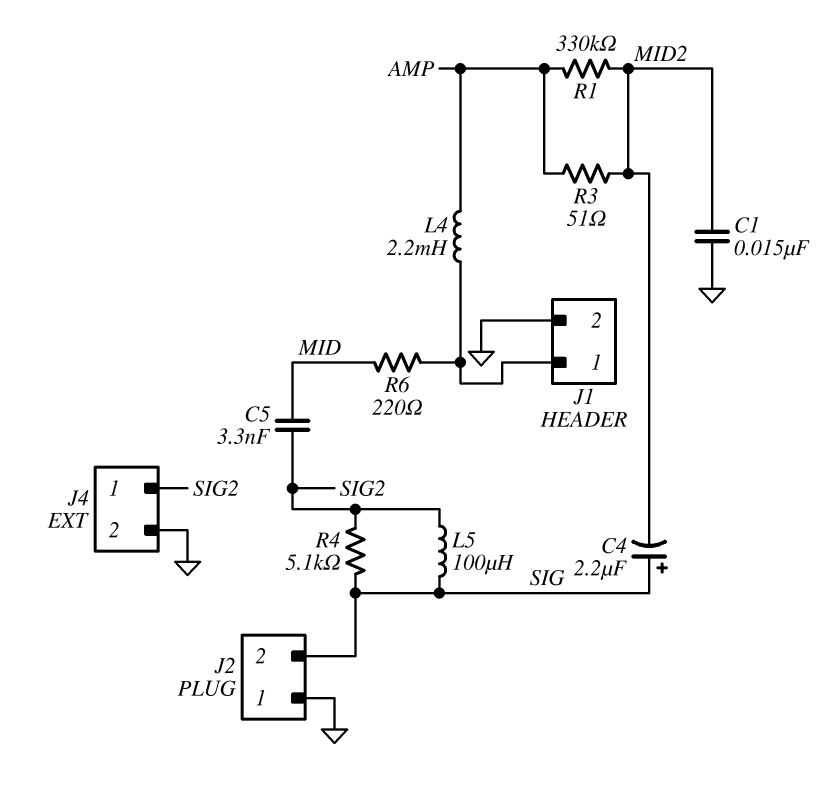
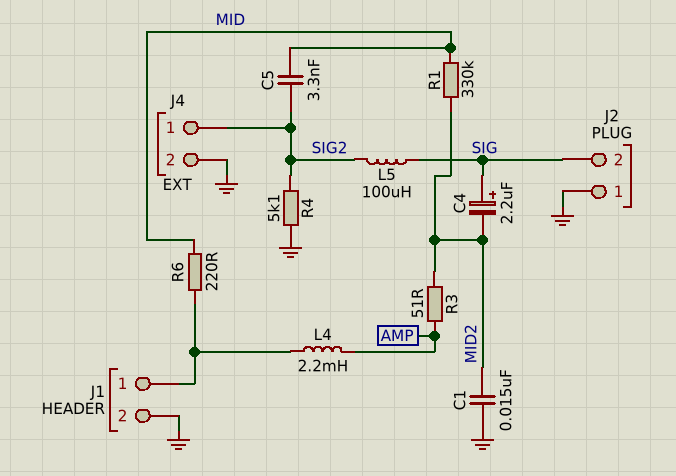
R1: 330k (AMP, MID2) -> 330k (MID, MID2)
R4: 5.1k (SIG, SIG2) -> 5.1k (GND, SIG2)

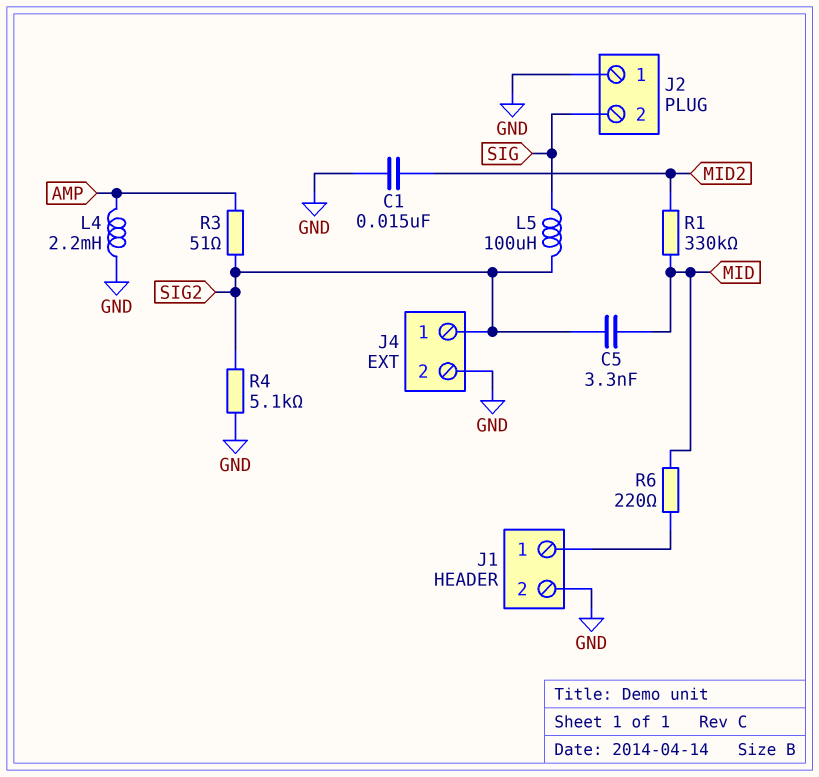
C4: 2.2uF (plus SIG, minus MID2) -> none
L4: 2.2mH (AMP, J1/1) -> 2.2mH (AMP, GND)
R3: 51 (AMP, MID2) -> 51 (AMP, SIG2)

